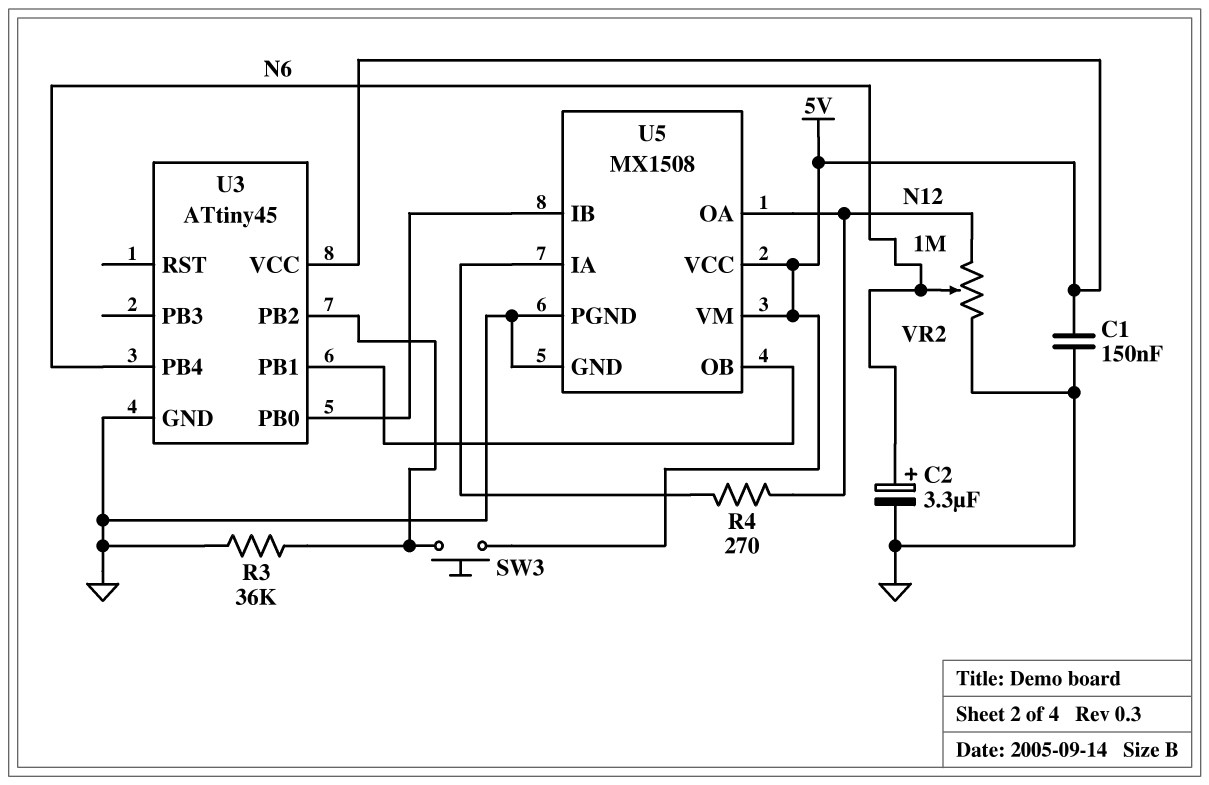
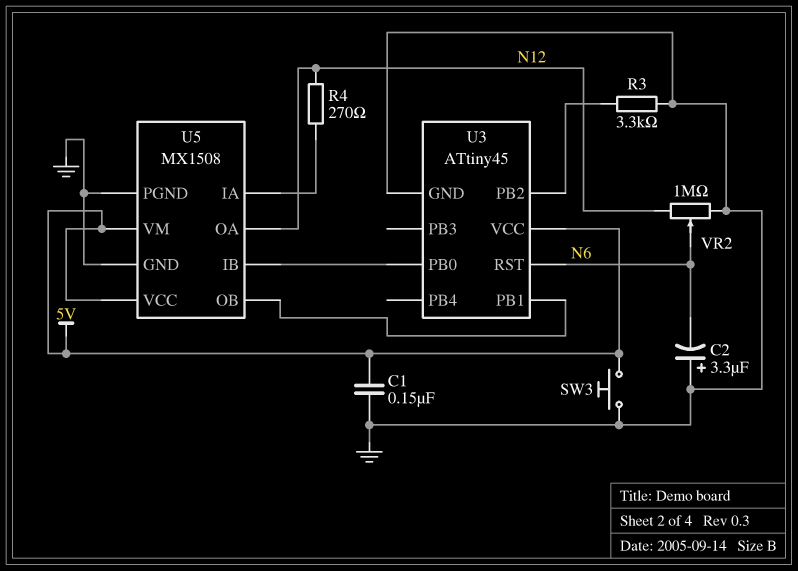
C2: 3.3uF (plus N6, minus GND) -> 3.3uF (plus GND, minus N6)
R3: 36k (GND, U3/PB2) -> 3.3k (GND, U3/PB2)
SW3: button (5V, U3/PB2) -> button (5V, GND)
U3 pin PB4: N6 -> none
U3 pin RST: none -> N6

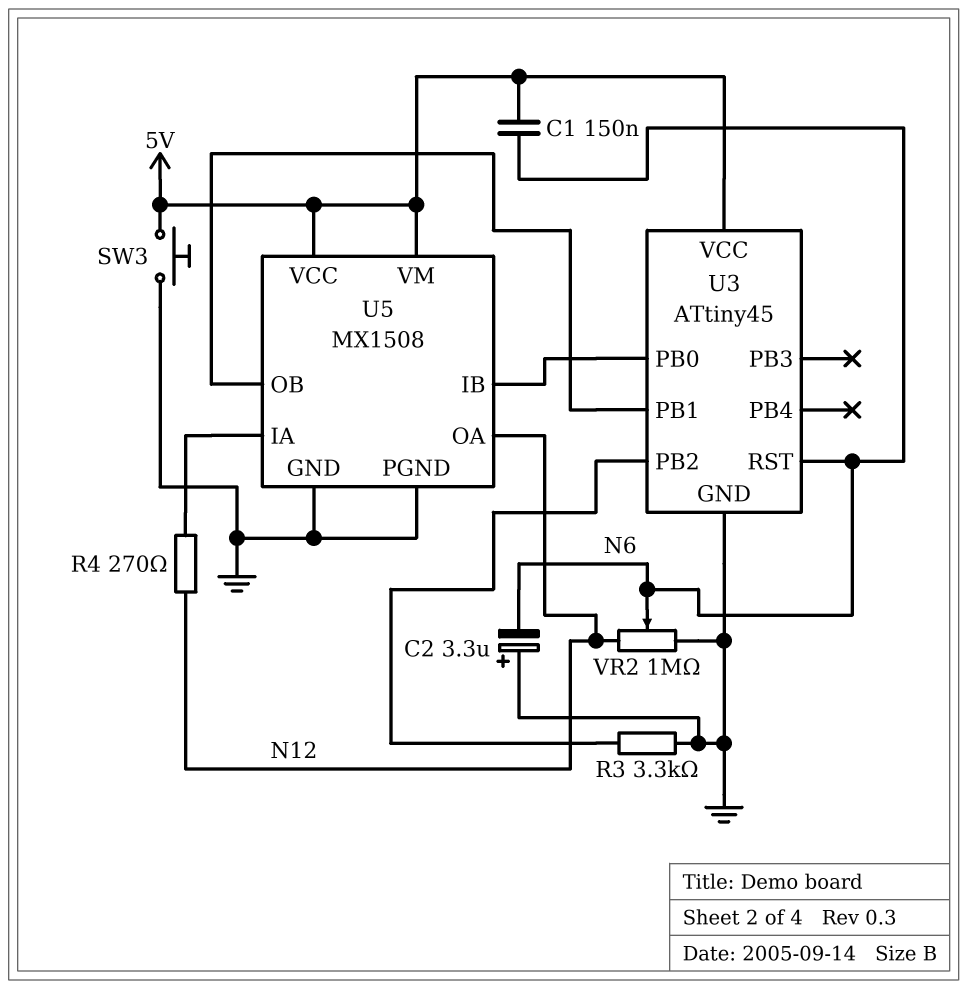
C1: 150nF (5V, GND) -> 150nF (5V, N6)

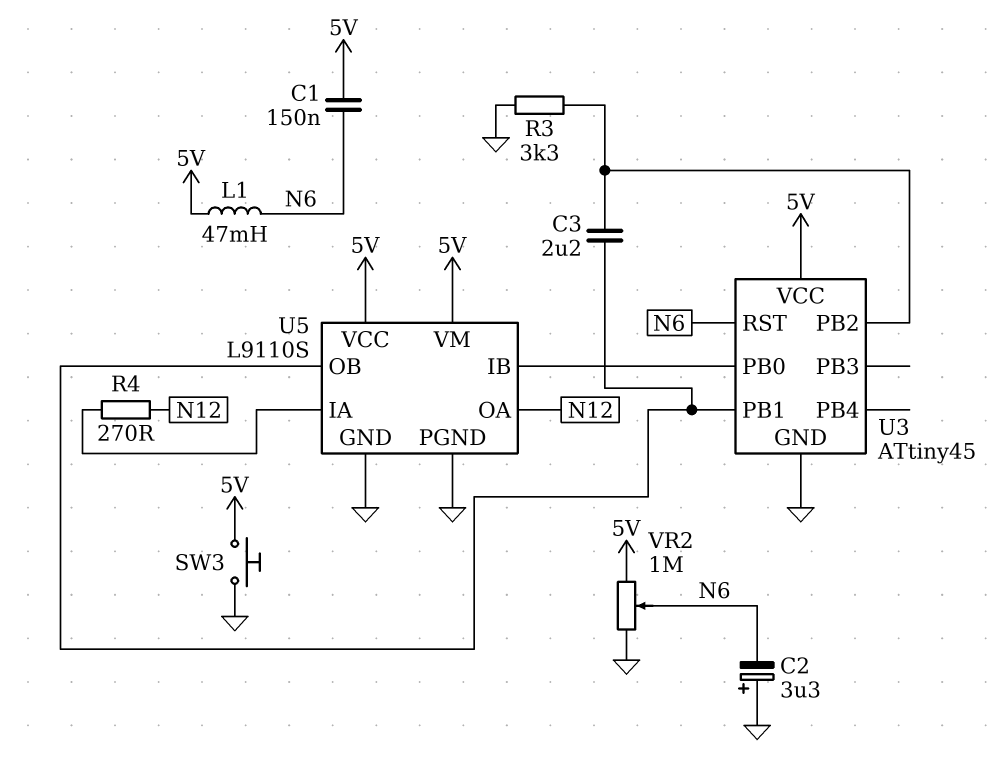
C3: none -> 2.2uF (U3/PB1, U3/PB2)
L1: none -> 47mH (5V, N6)
U5: MX1508 -> L9110S
VR2: 1M (GND, N12, wiper N6) -> 1M (5V, GND, wiper N6)

